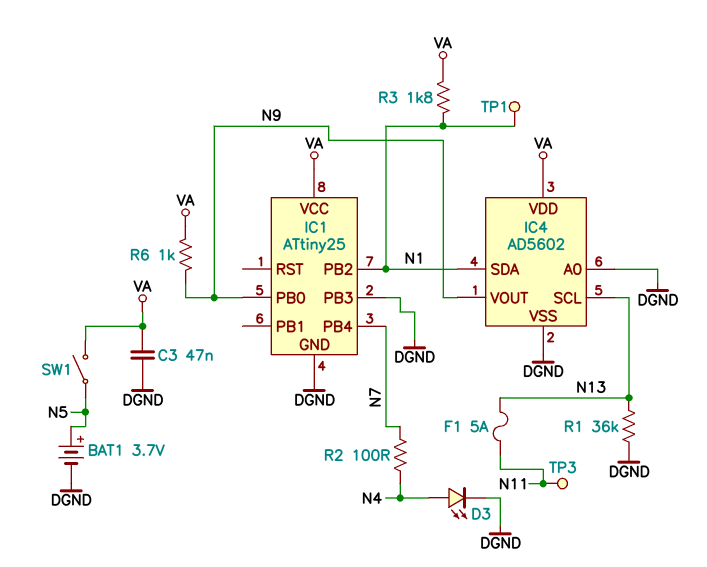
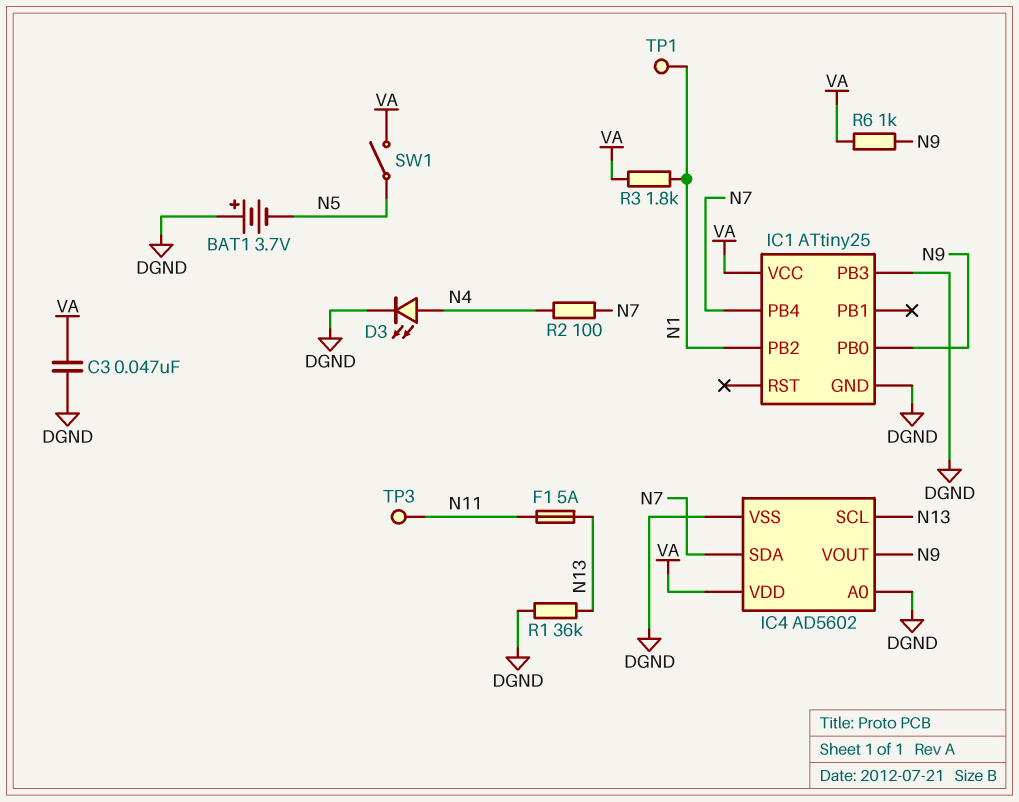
BAT1: 3.7V (plus N5, minus DGND) -> 3.7V (plus DGND, minus N5)
IC4 pin SDA: N1 -> N7

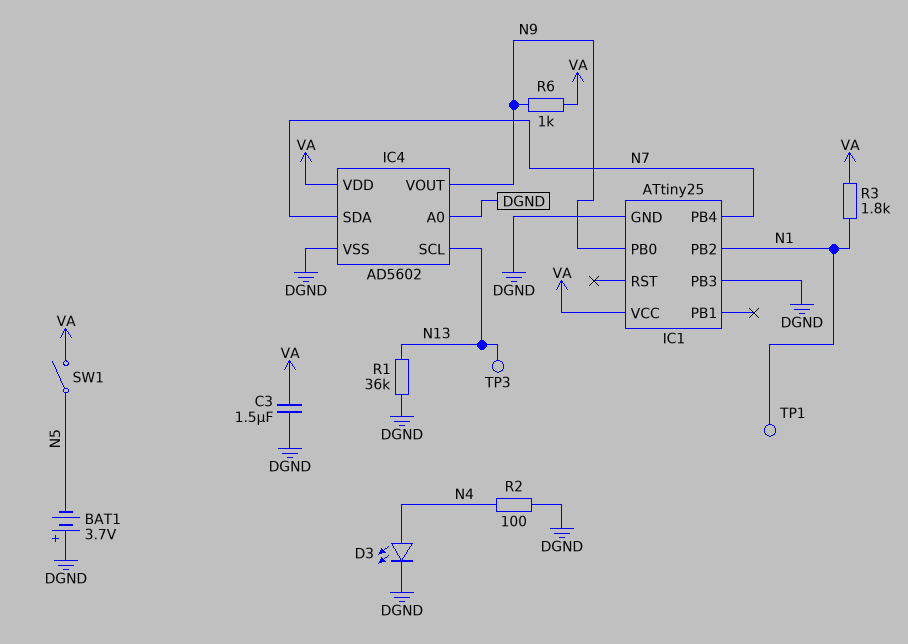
C3: 47nF (DGND, VA) -> 1.5uF (DGND, VA)
F1: 5A (N11, N13) -> none
R2: 100 (N4, N7) -> 100 (DGND, N4)
TP3: test point (N11) -> test point (N13)

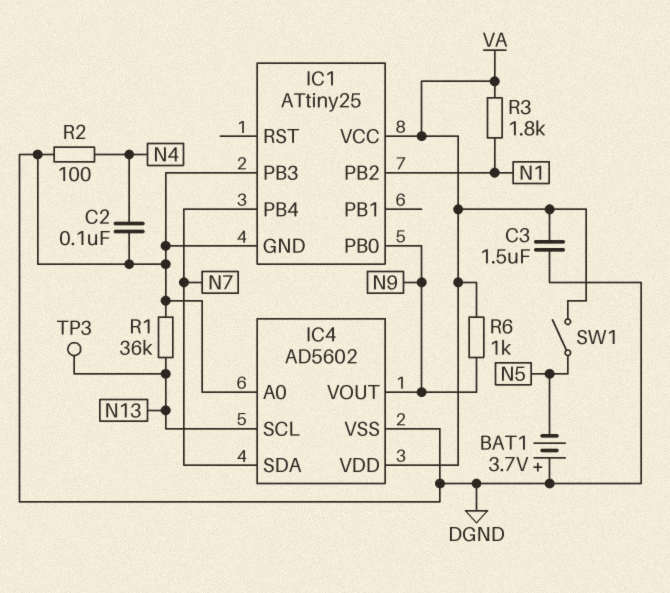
C2: none -> 100nF (DGND, N4)
D3: LED (A N4, K DGND) -> none
TP1: test point (N1) -> none

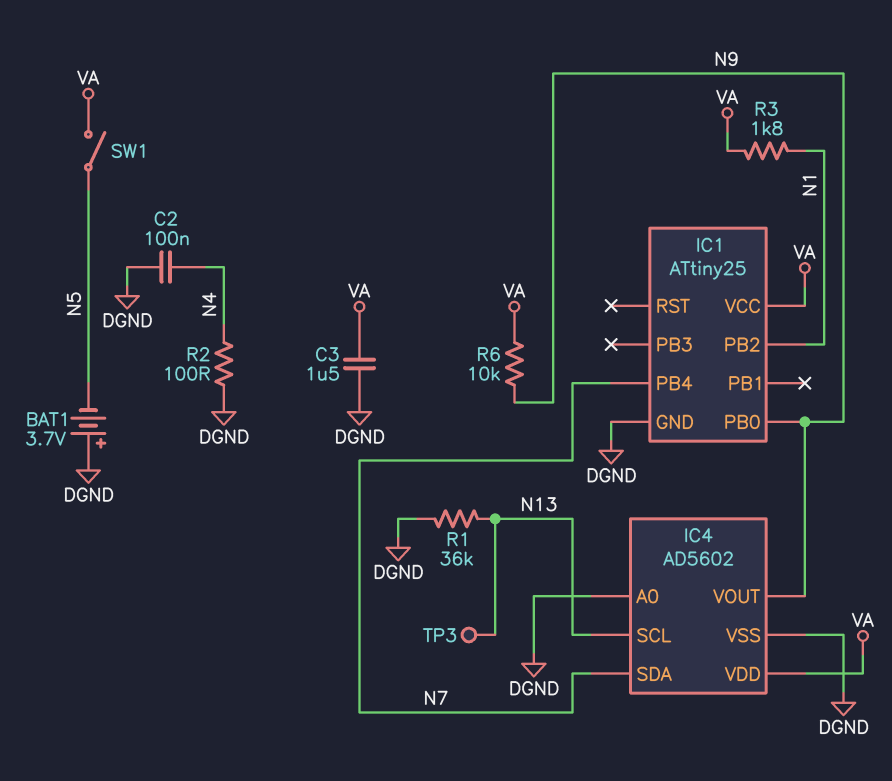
IC1 pin PB3: DGND -> none
R6: 1k (N9, VA) -> 10k (N9, VA)

